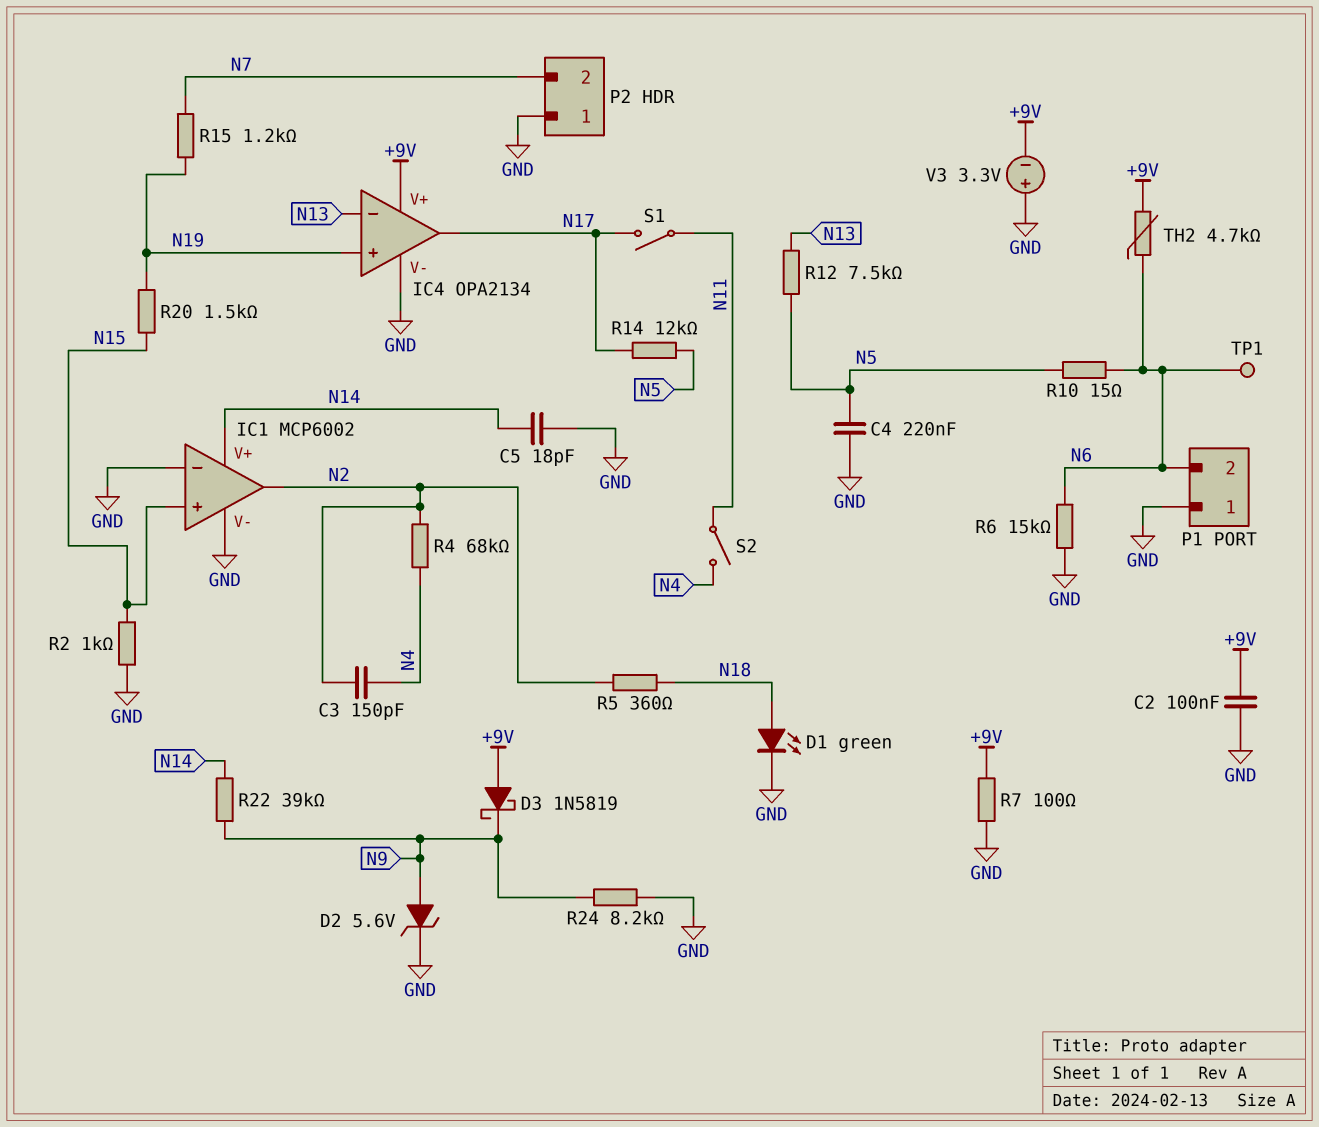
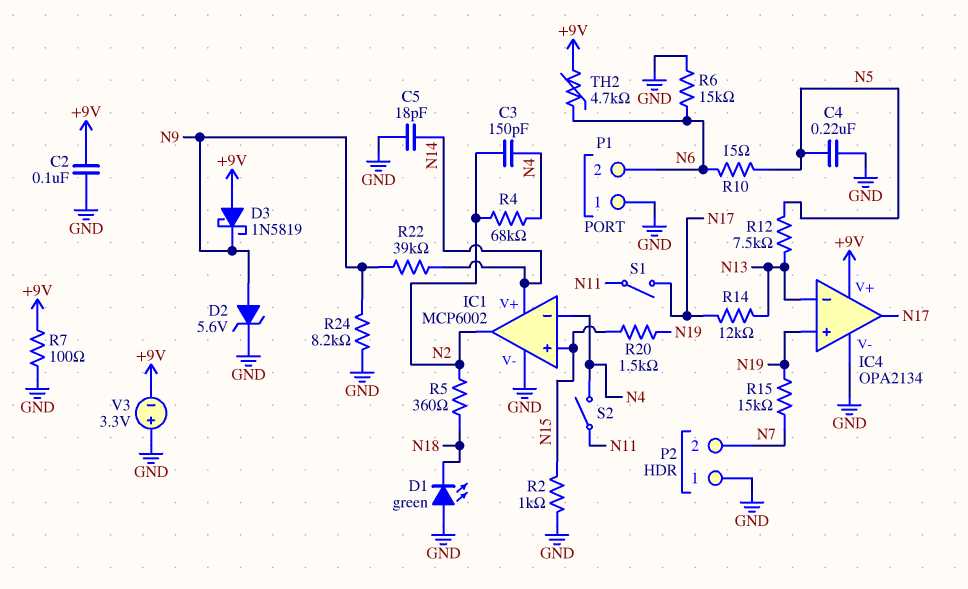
D1: LED green (A N18, K GND) -> LED green (A GND, K N18)
IC1 pin in-: GND -> N4
R14: 12k (N5, N17) -> 12k (N13, N17)
R15: 1.2k (N7, N19) -> 15k (N7, N19)
TP1: test point (N6) -> none

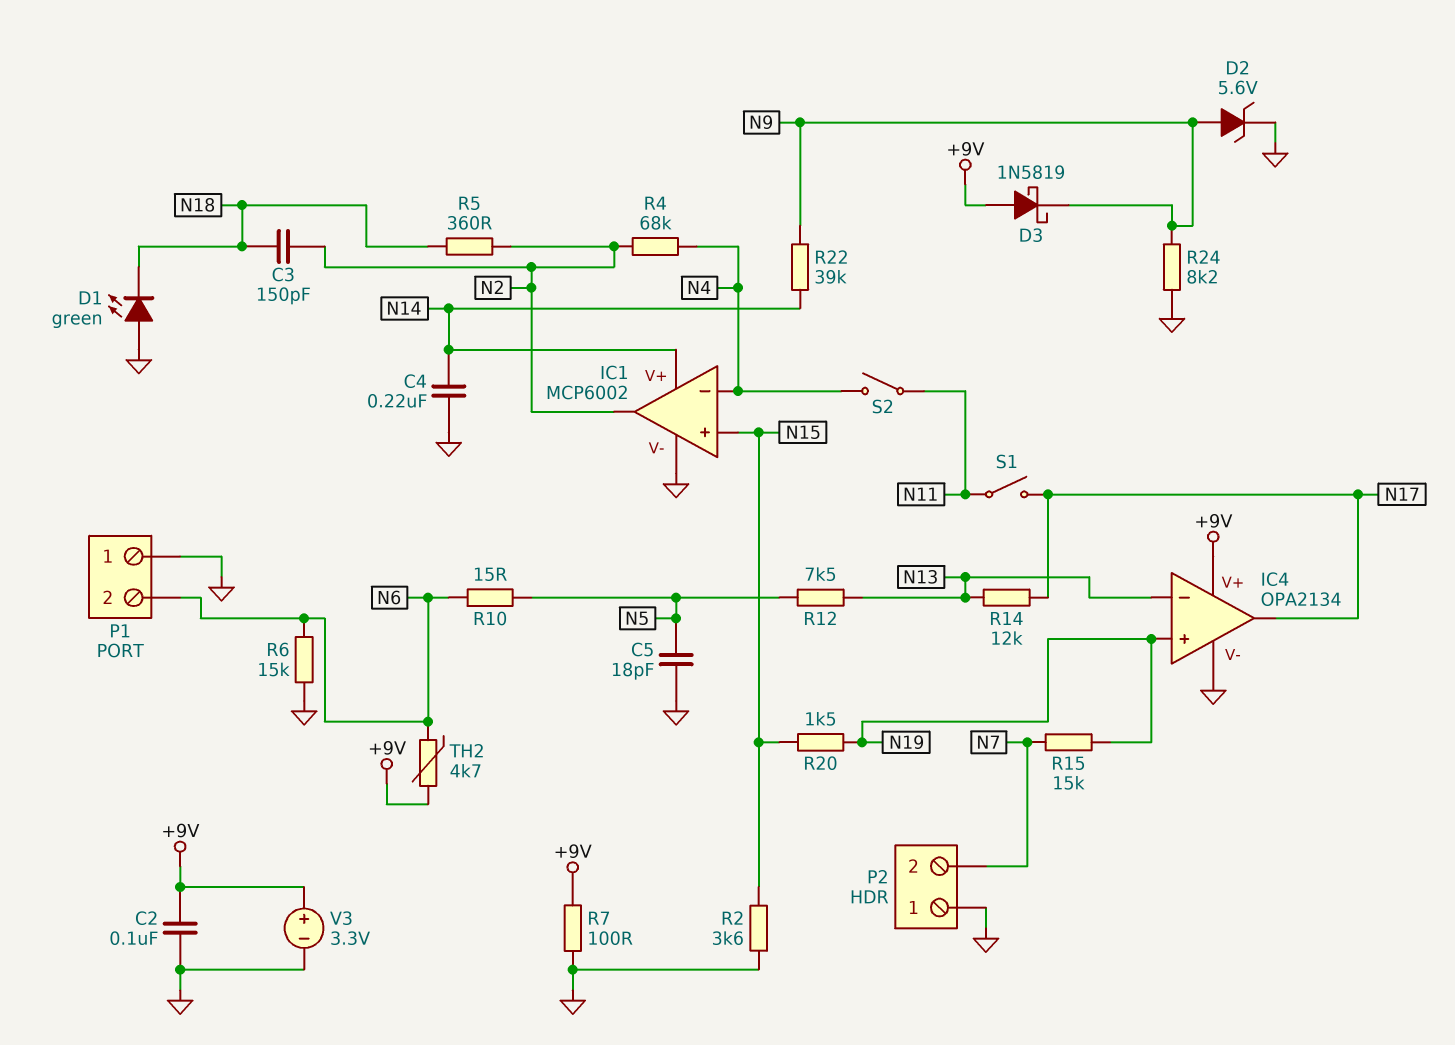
C3: 150pF (N2, N4) -> 150pF (N2, N18)
C4: 220nF (GND, N5) -> 220nF (GND, N14)
C5: 18pF (GND, N14) -> 18pF (GND, N5)
R2: 1k (GND, N15) -> 3.6k (GND, N15)
V3: 3.3V (plus GND, minus +9V) -> 3.3V (plus +9V, minus GND)

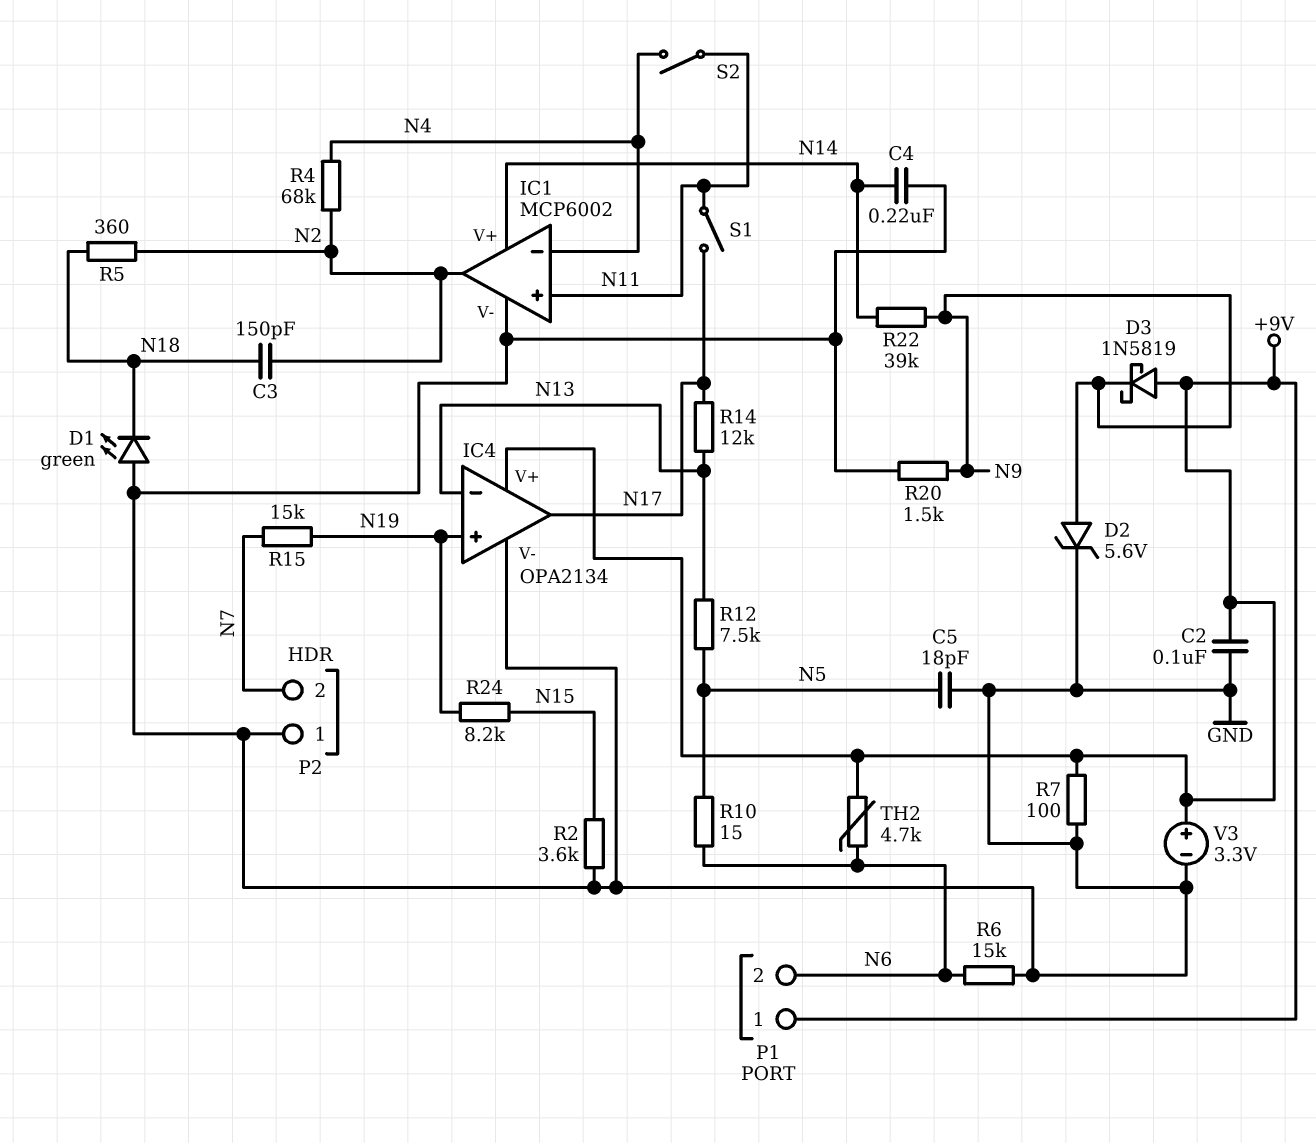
IC1 pin in+: N15 -> N11
P1 pin 1: GND -> +9V
R20: 1.5k (N15, N19) -> 1.5k (GND, N9)
R24: 8.2k (GND, N9) -> 8.2k (N15, N19)

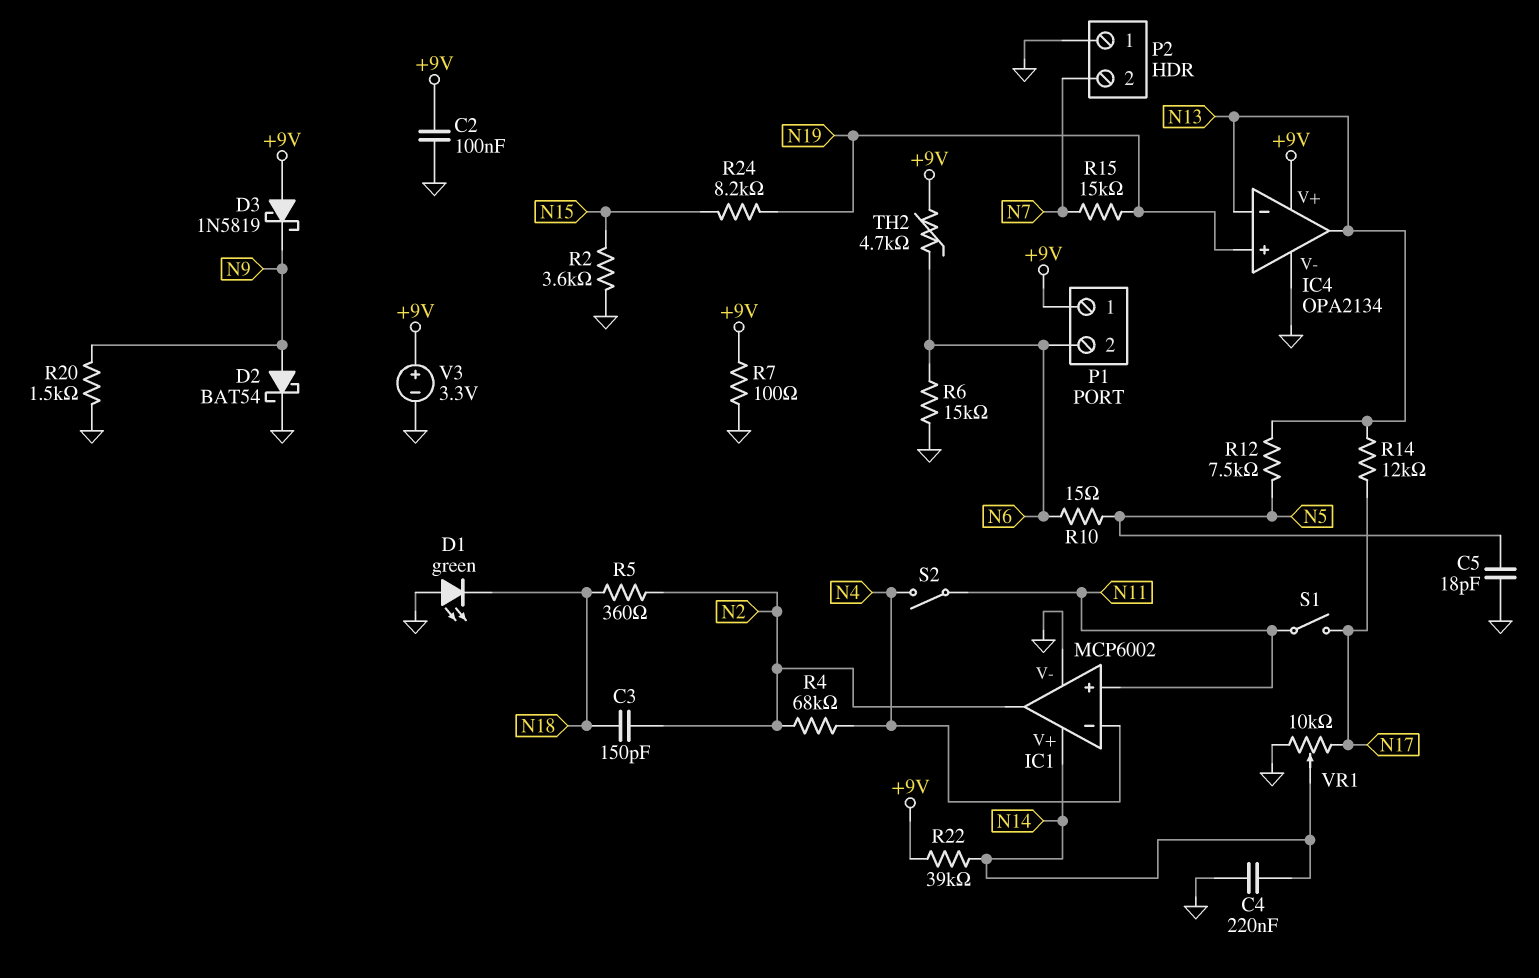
D2: zener 5.6V (A N9, K GND) -> schottky BAT54 (A N9, K GND)
IC4 pin out: N17 -> N13
R22: 39k (N9, N14) -> 39k (+9V, N14)
VR1: none -> 10k (GND, N17, wiper N14)

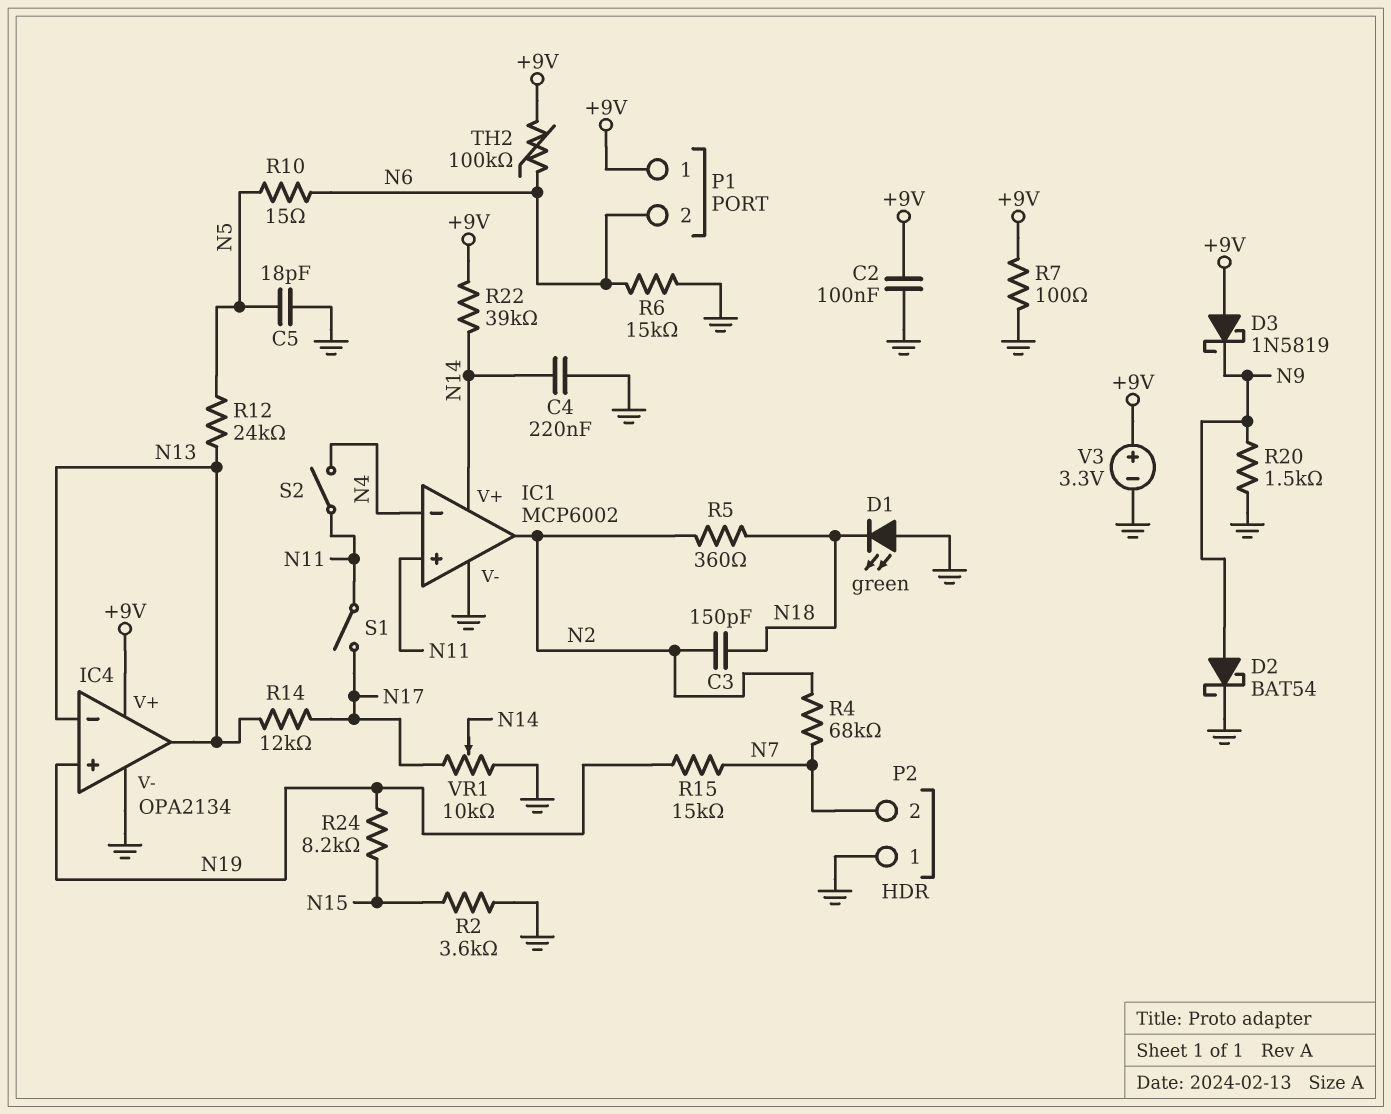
R4: 68k (N2, N4) -> 68k (N2, N7)
R12: 7.5k (N5, N13) -> 24k (N5, N13)
TH2: 4.7k (+9V, N6) -> 100k (+9V, N6)

